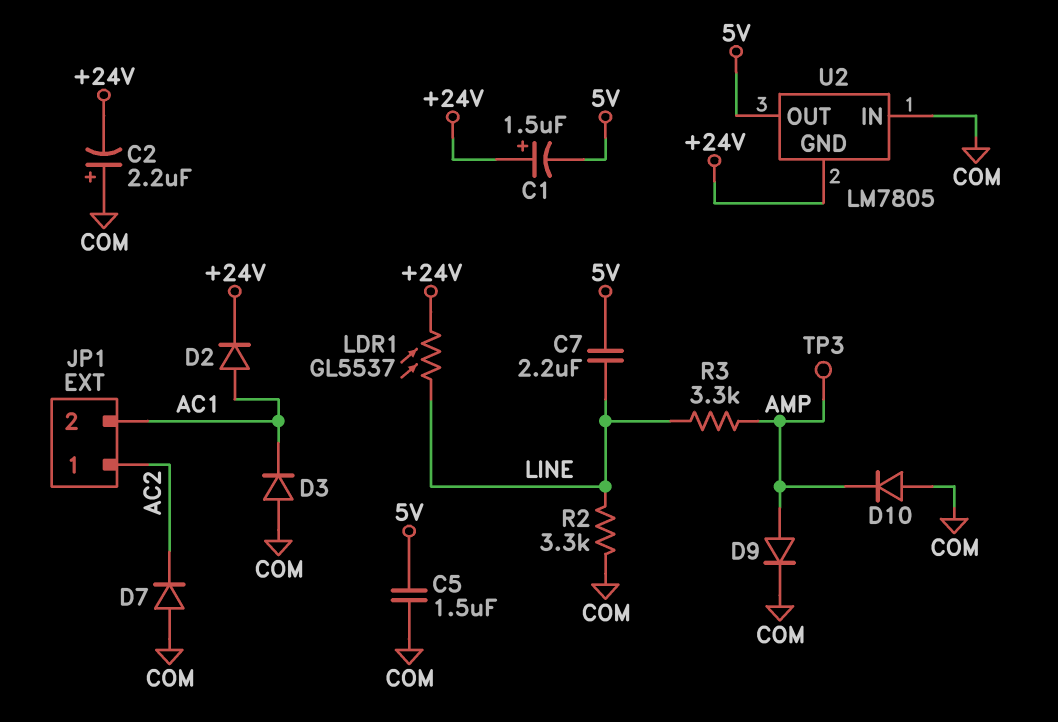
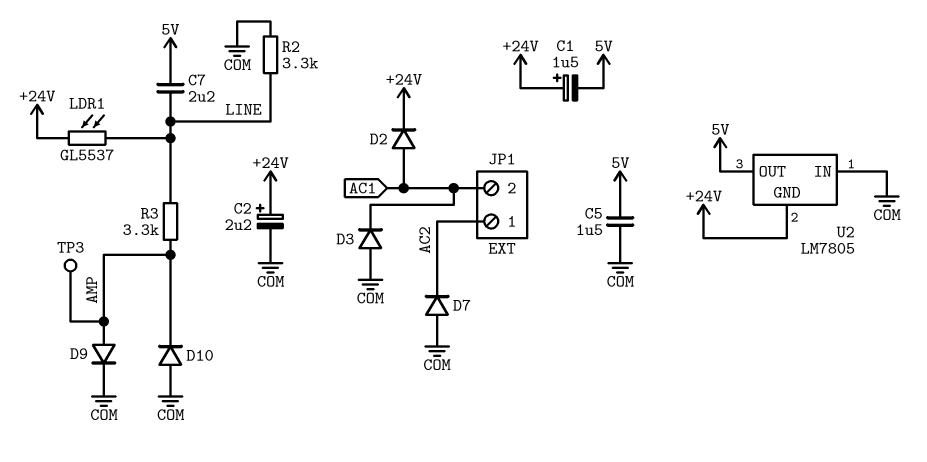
C2: 2.2uF (plus COM, minus +24V) -> 2.2uF (plus +24V, minus COM)

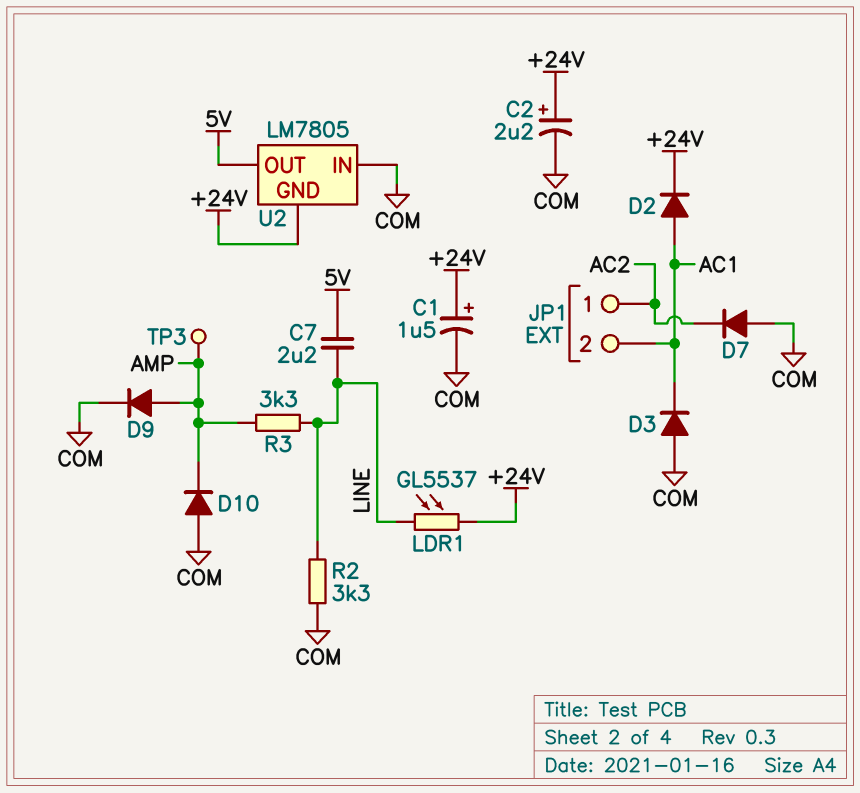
C1: 1.5uF (plus +24V, minus 5V) -> 1.5uF (plus +24V, minus COM)
C5: 1.5uF (5V, COM) -> none

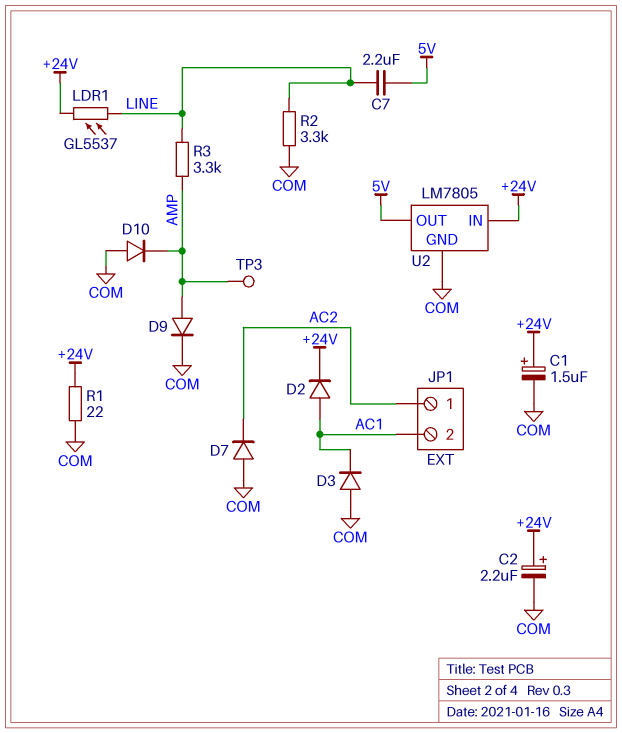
R1: none -> 22 (+24V, COM)
U2 pin GND: +24V -> COM
U2 pin IN: COM -> +24V

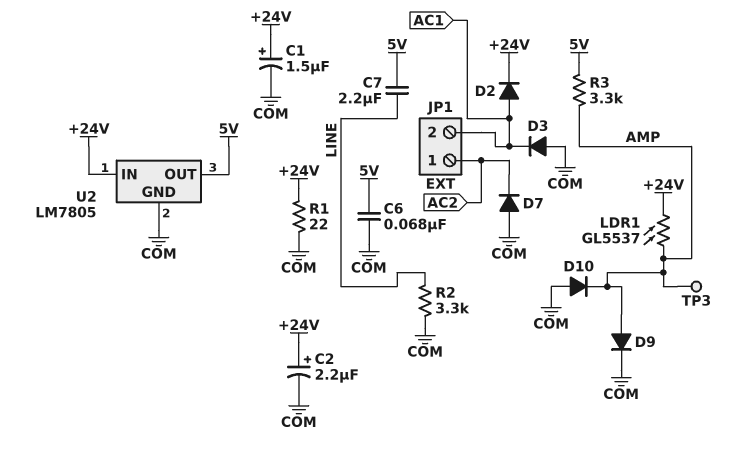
C6: none -> 68nF (5V, COM)
LDR1: GL5537 (+24V, LINE) -> GL5537 (+24V, AMP)
R3: 3.3k (AMP, LINE) -> 3.3k (5V, AMP)

